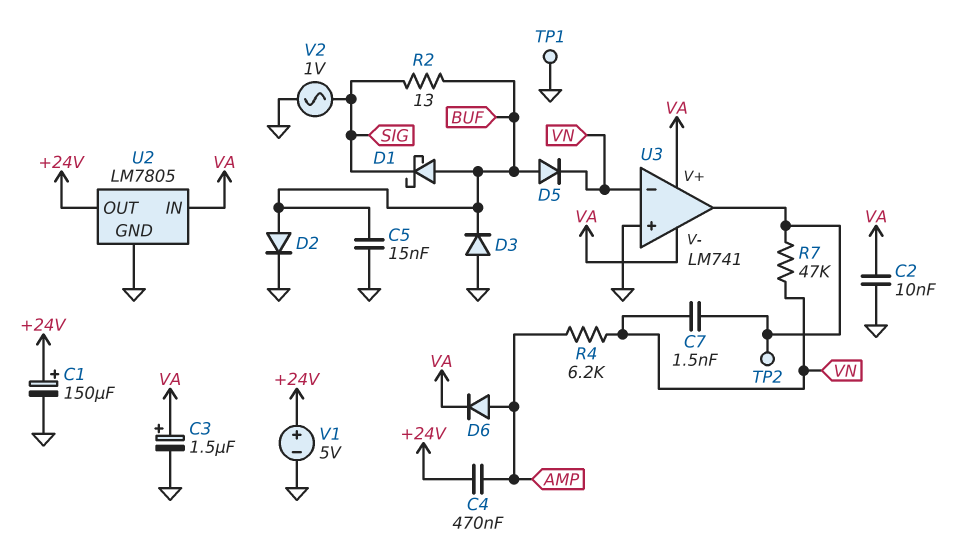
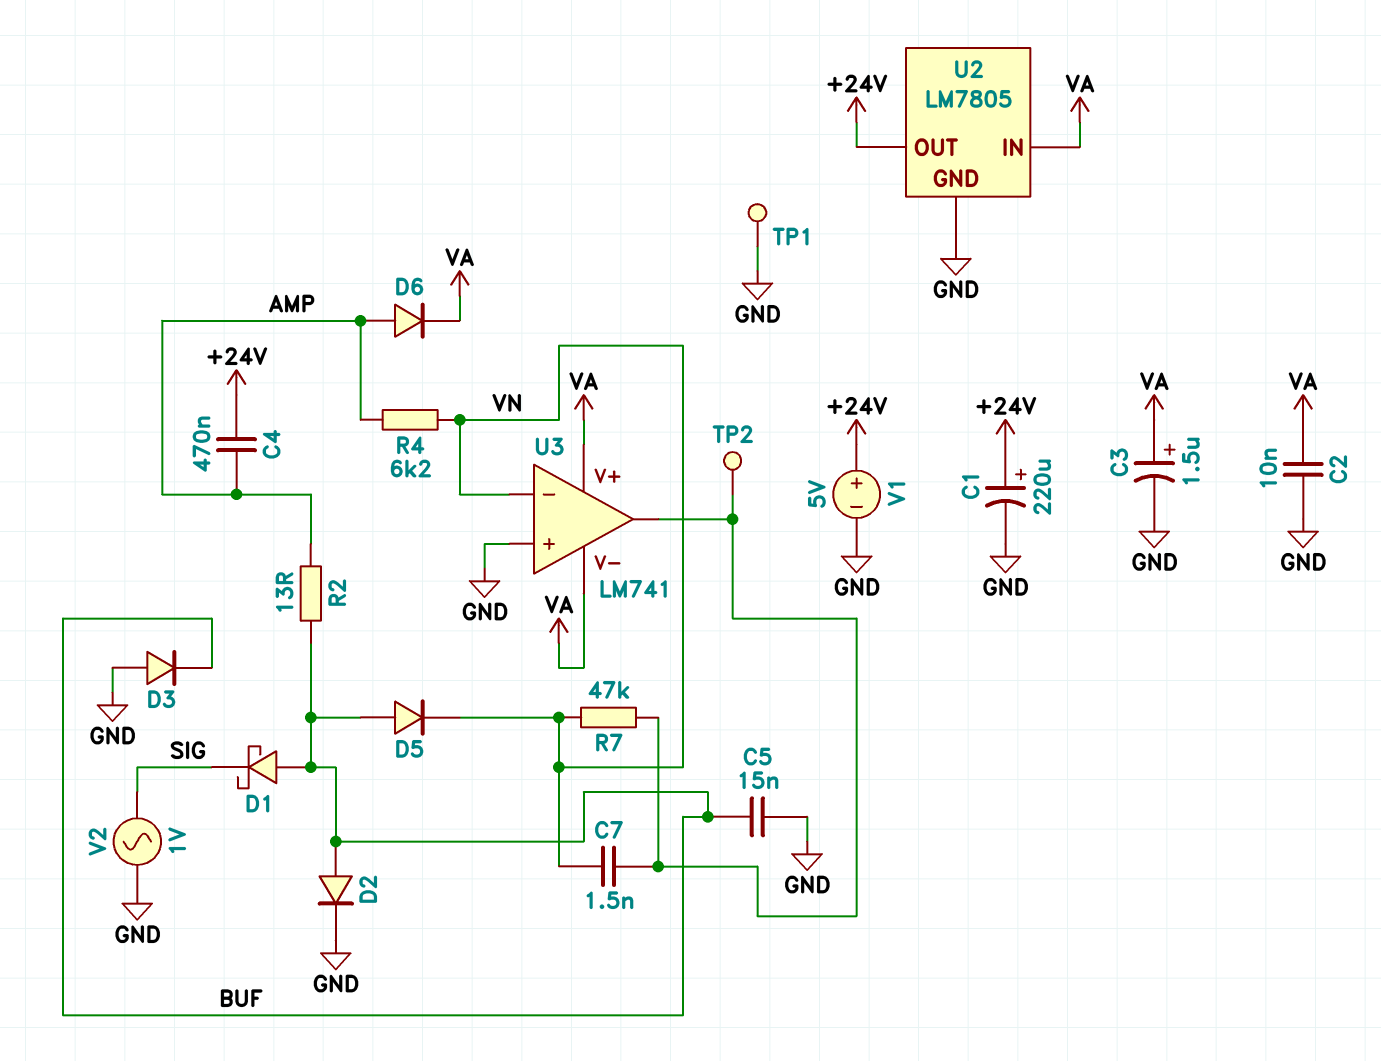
C1: 150uF (plus +24V, minus GND) -> 220uF (plus +24V, minus GND)
R2: 13 (BUF, SIG) -> 13 (AMP, BUF)

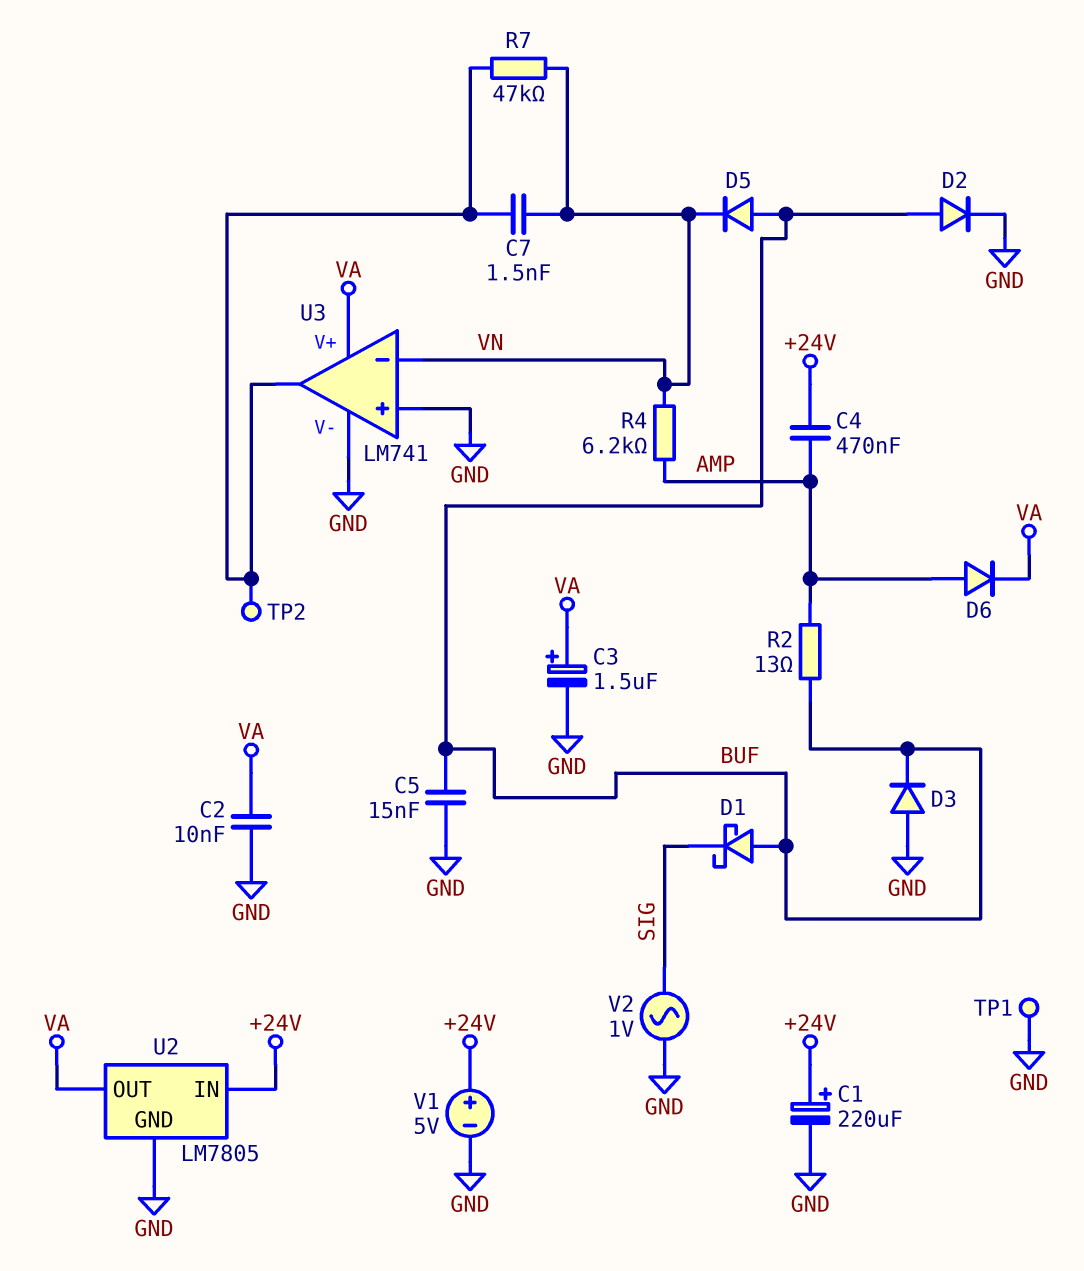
U2 pin IN: VA -> +24V
U2 pin OUT: +24V -> VA
U3 pin V-: VA -> GND

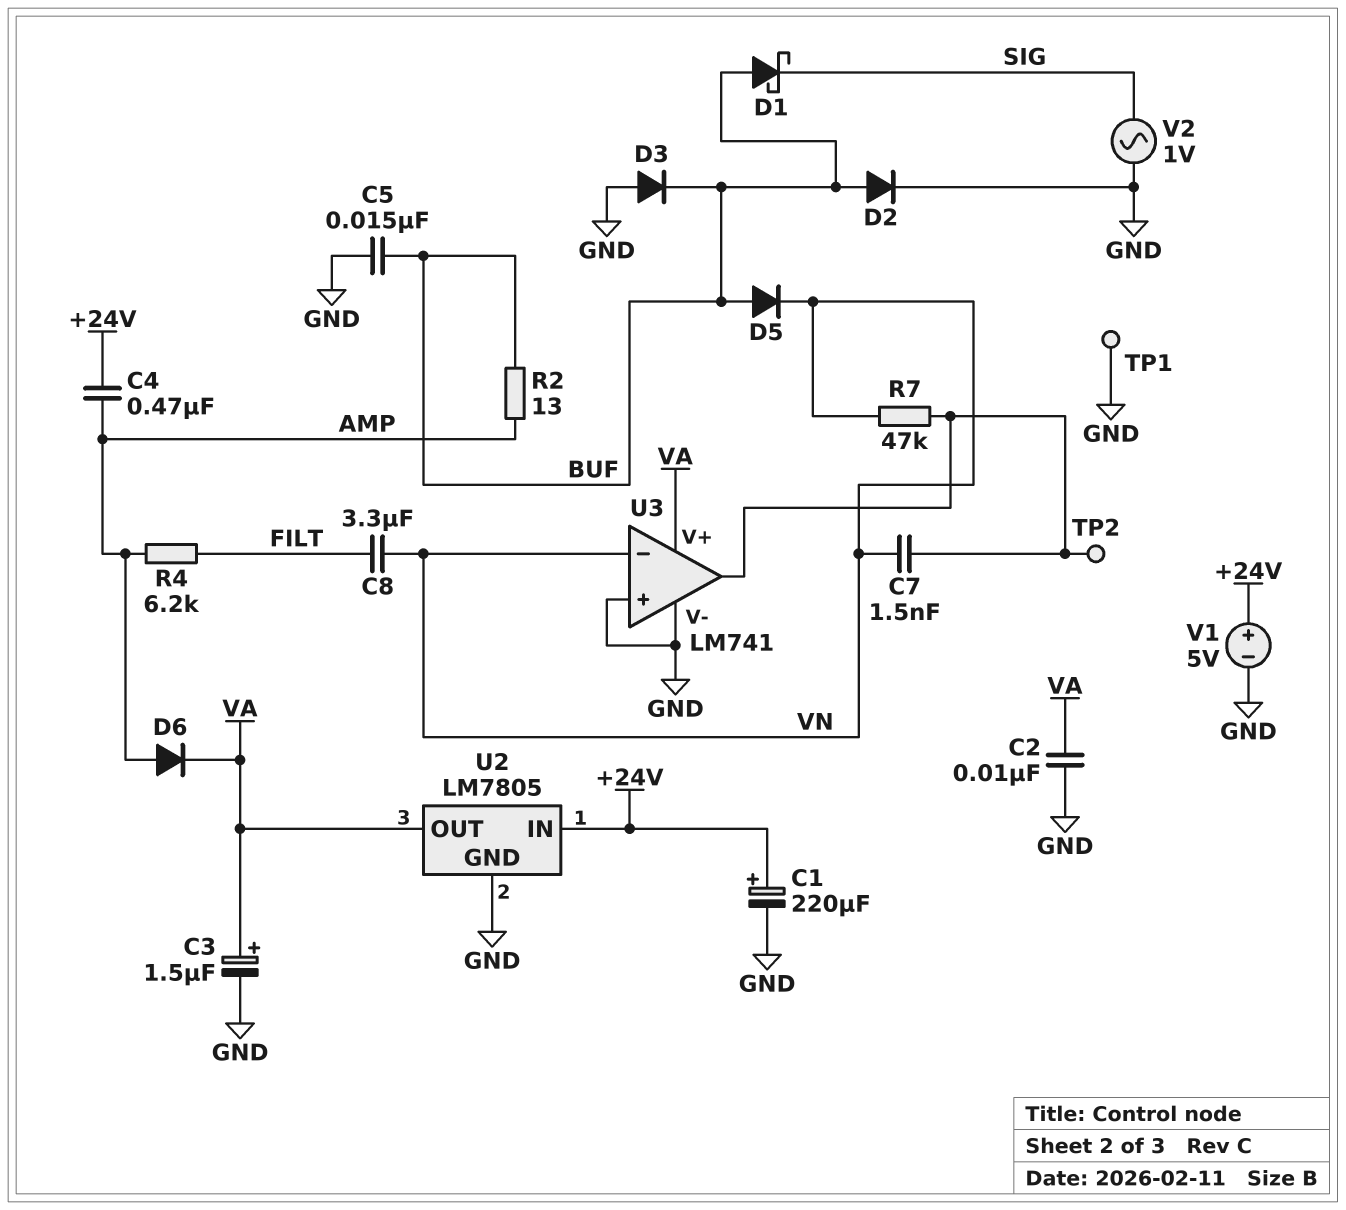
C8: none -> 3.3uF (FILT, VN)
R4: 6.2k (AMP, VN) -> 6.2k (AMP, FILT)

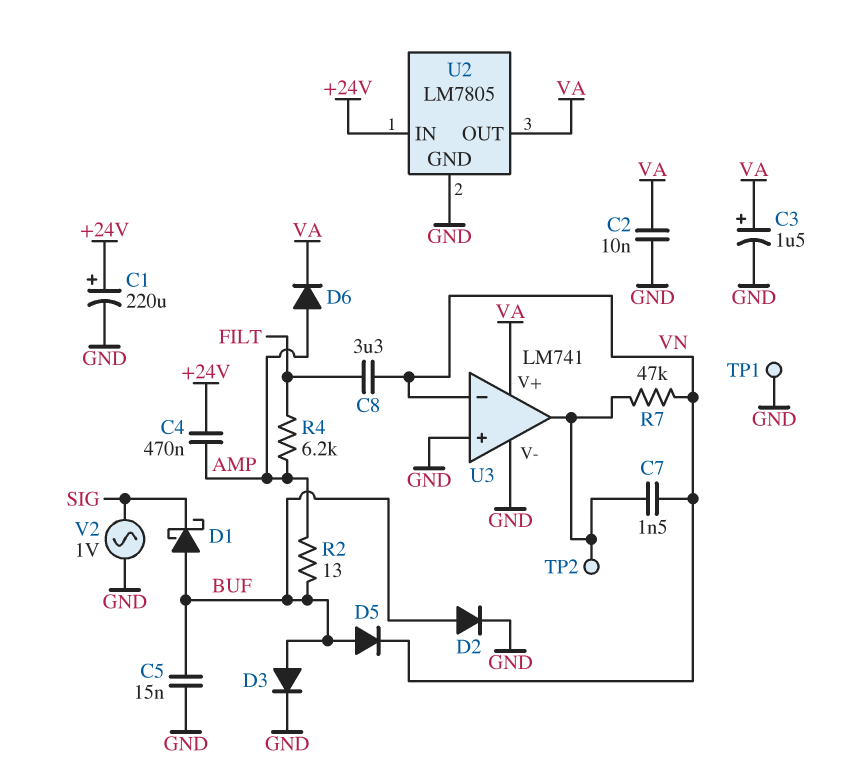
D3: diode (A GND, K BUF) -> diode (A BUF, K GND)
V1: 5V (plus +24V, minus GND) -> none

